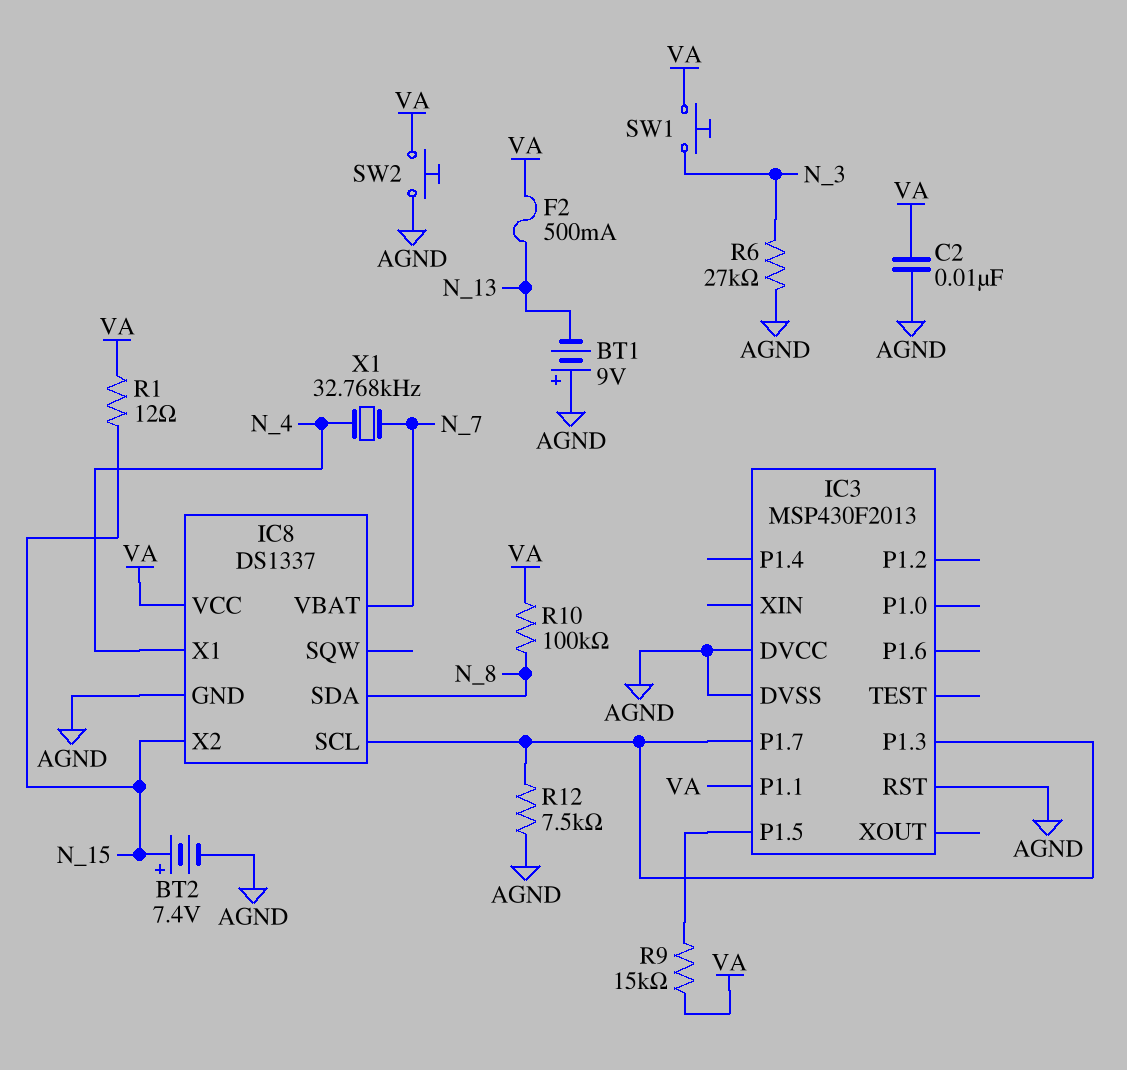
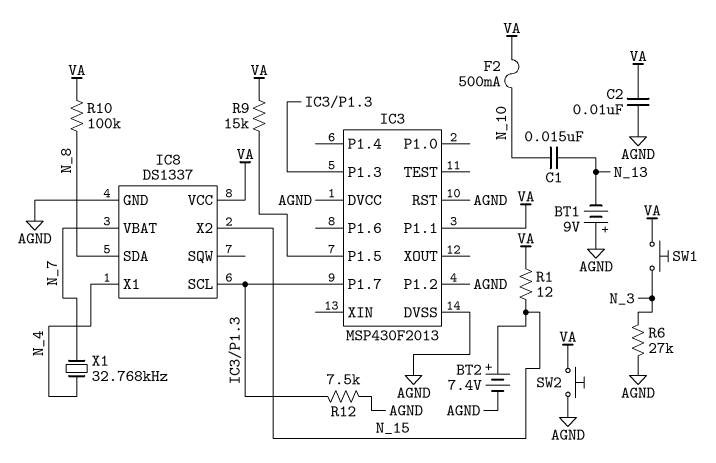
C1: none -> 15nF (N_10, N_13)
F2: 500mA (N_13, VA) -> 500mA (N_10, VA)
IC3 pin P1.2: none -> AGND

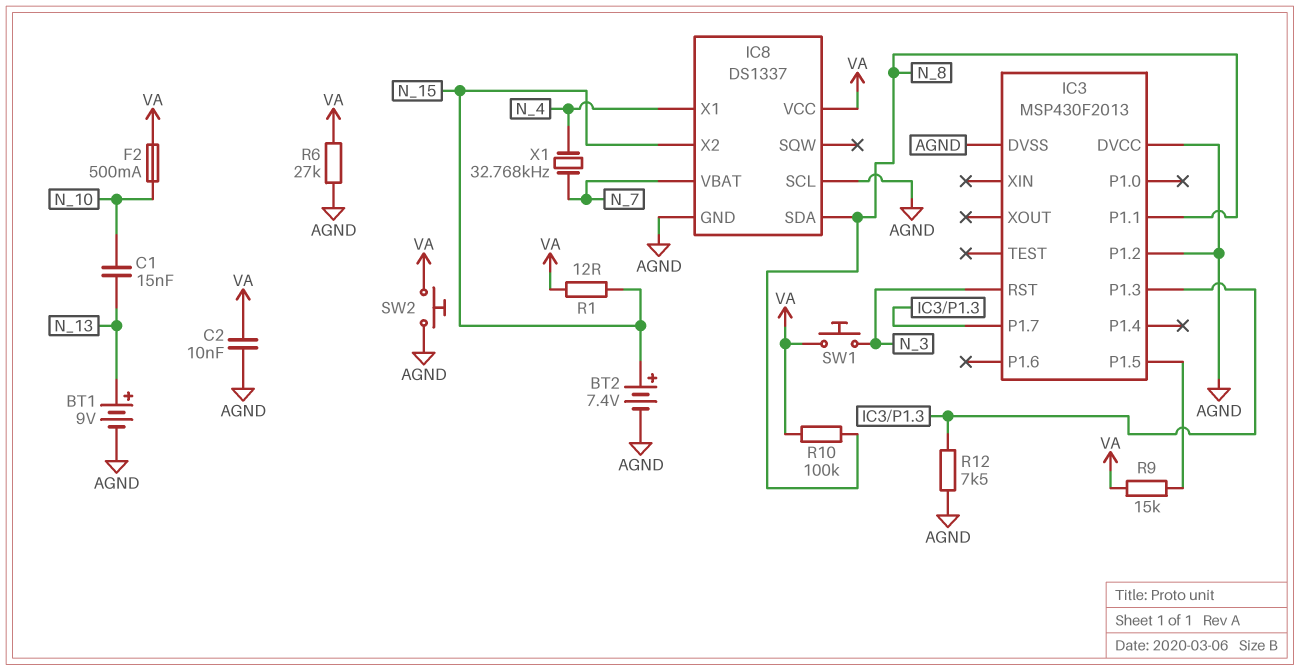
BT1: 9V (plus AGND, minus N_13) -> 9V (plus N_13, minus AGND)
IC3 pin P1.1: VA -> N_8
IC3 pin RST: AGND -> N_3
IC8 pin SCL: IC3/P1.3 -> AGND
R6: 27k (AGND, N_3) -> 27k (AGND, VA)

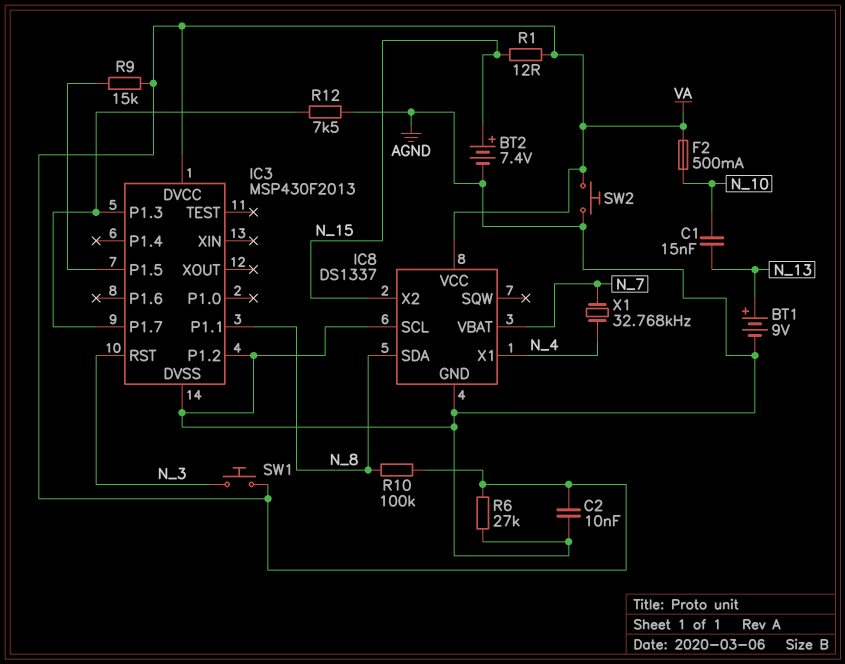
IC3 pin DVCC: AGND -> VA

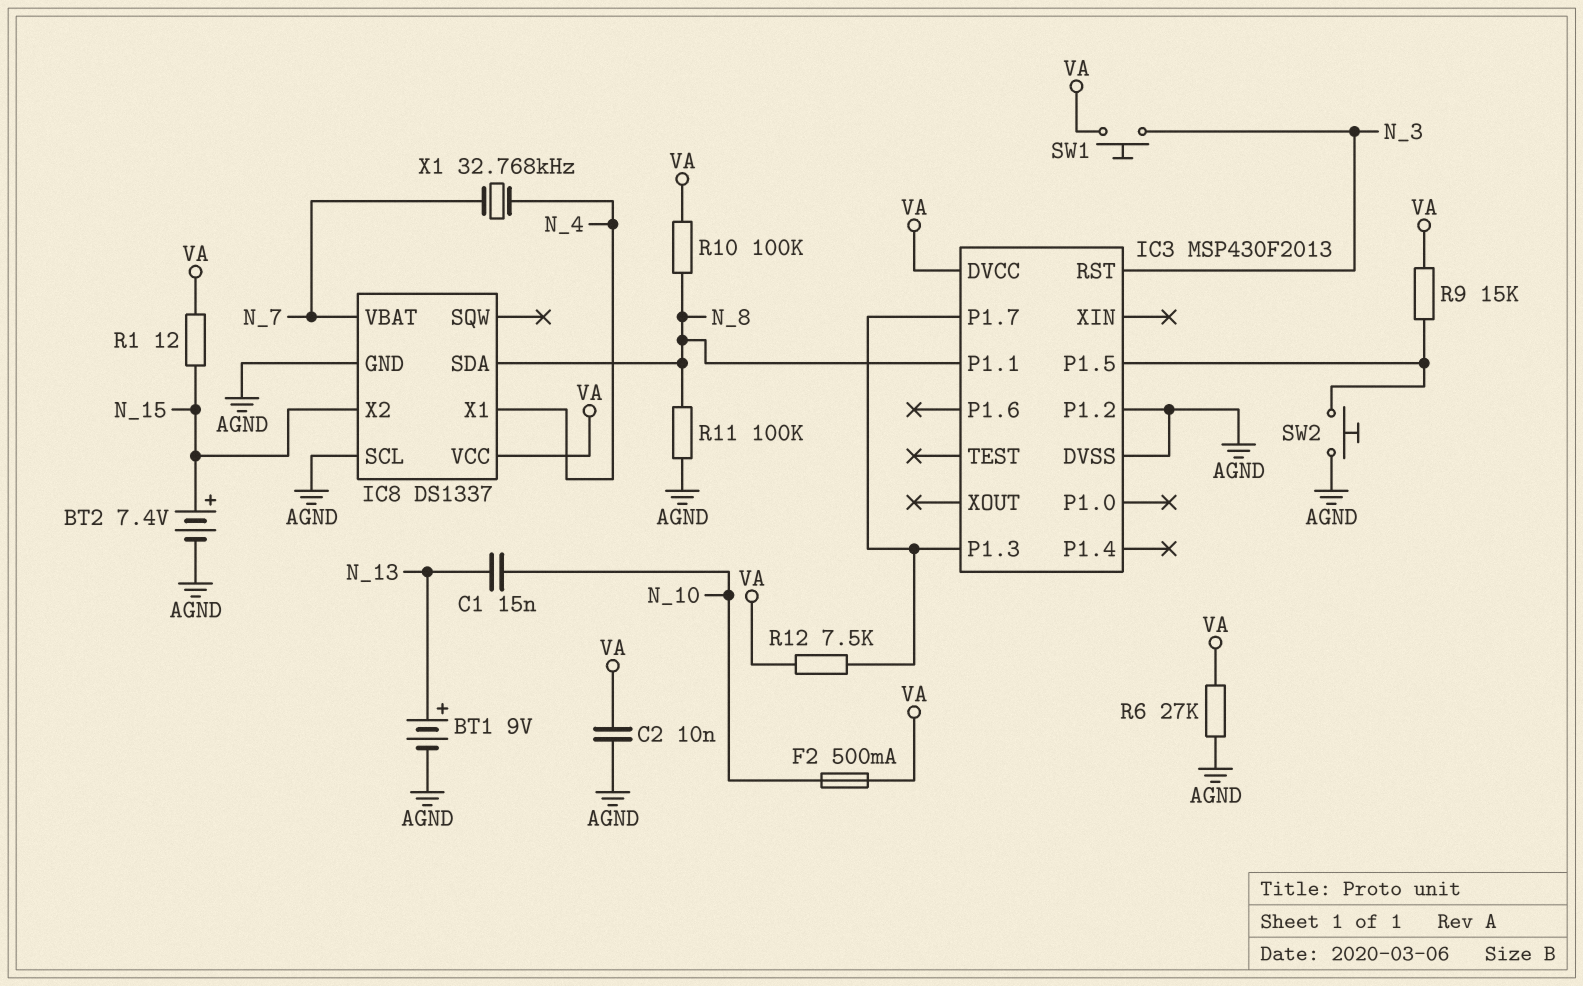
R11: none -> 100k (AGND, N_8)
R12: 7.5k (AGND, IC3/P1.3) -> 7.5k (IC3/P1.3, VA)
SW2: button (AGND, VA) -> button (AGND, IC3/P1.5)

